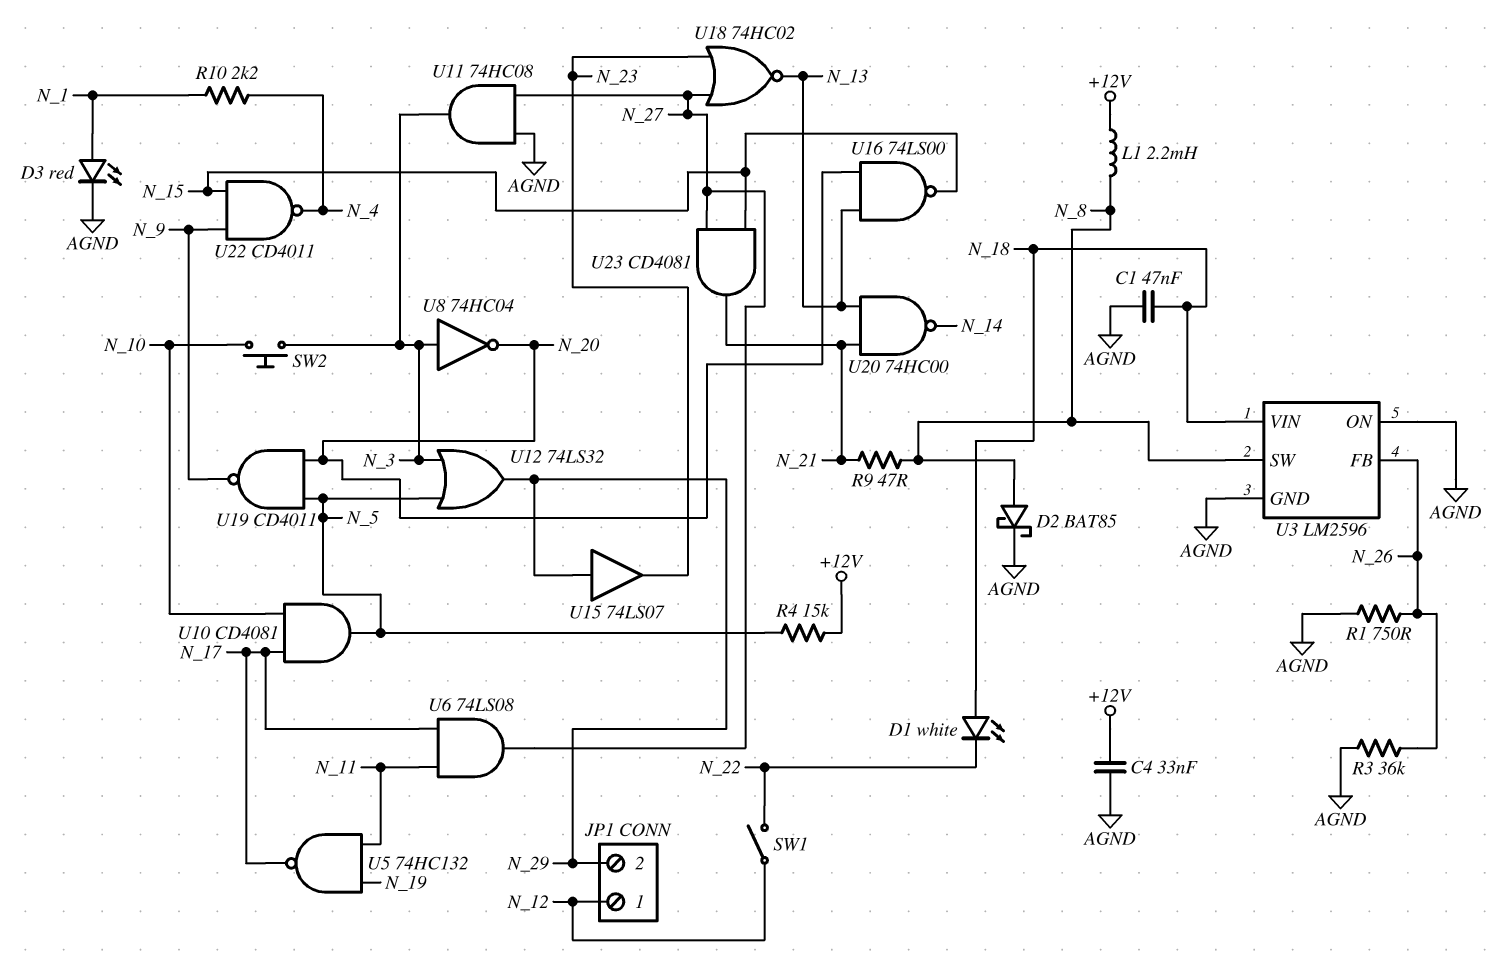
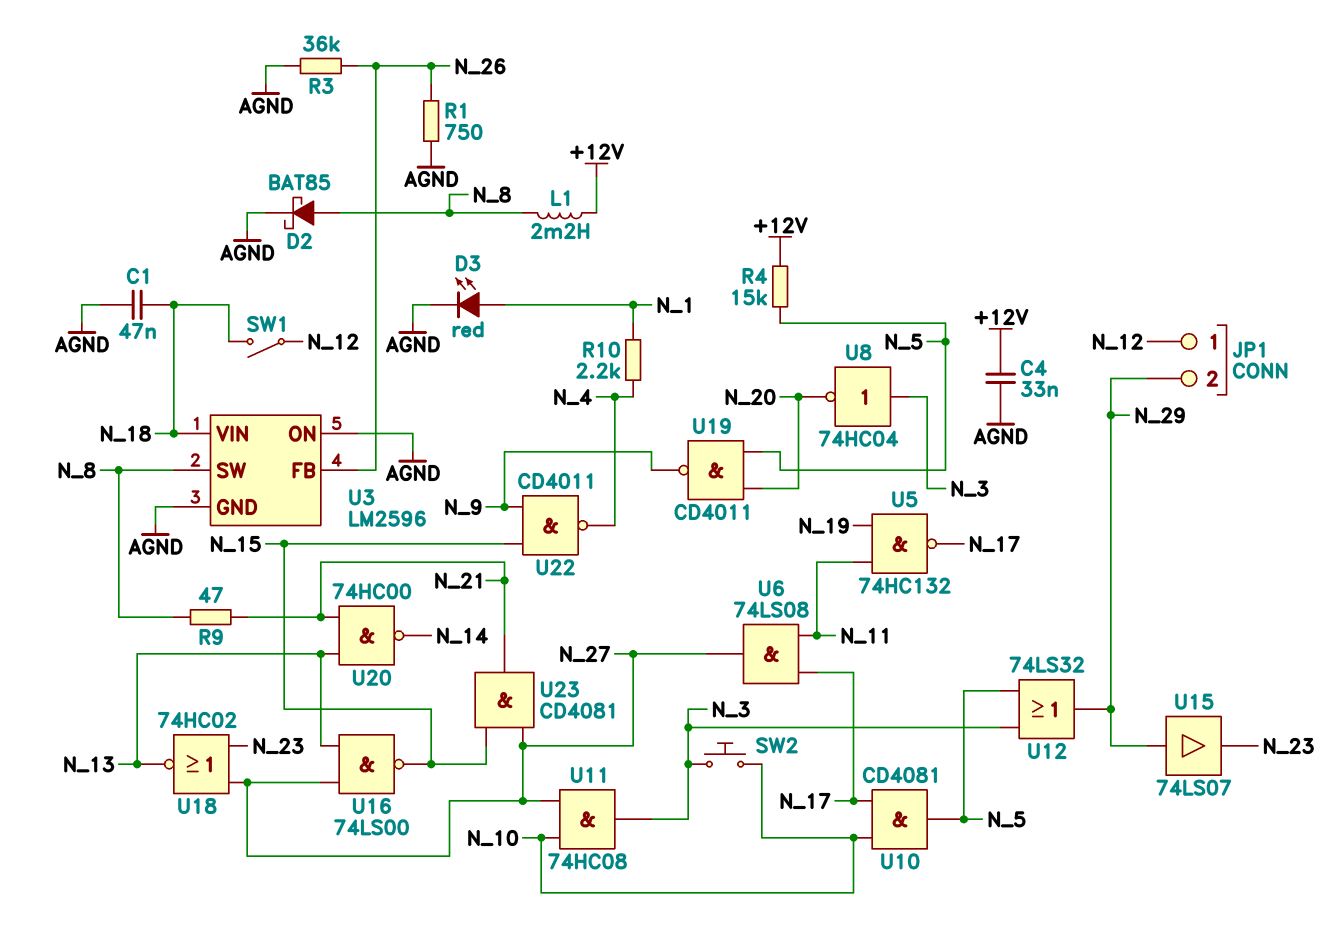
D1: LED white (A N_18, K N_22) -> none
SW1: switch (N_12, N_22) -> switch (N_12, N_18)
U11: AND 74HC08 (in AGND, in N_27, out N_3) -> AND 74HC08 (in N_10, in N_27, out N_3)
U16: NAND 74LS00 (in N_13, in N_20, out N_15) -> NAND 74LS00 (in N_13, in N_27, out N_15)

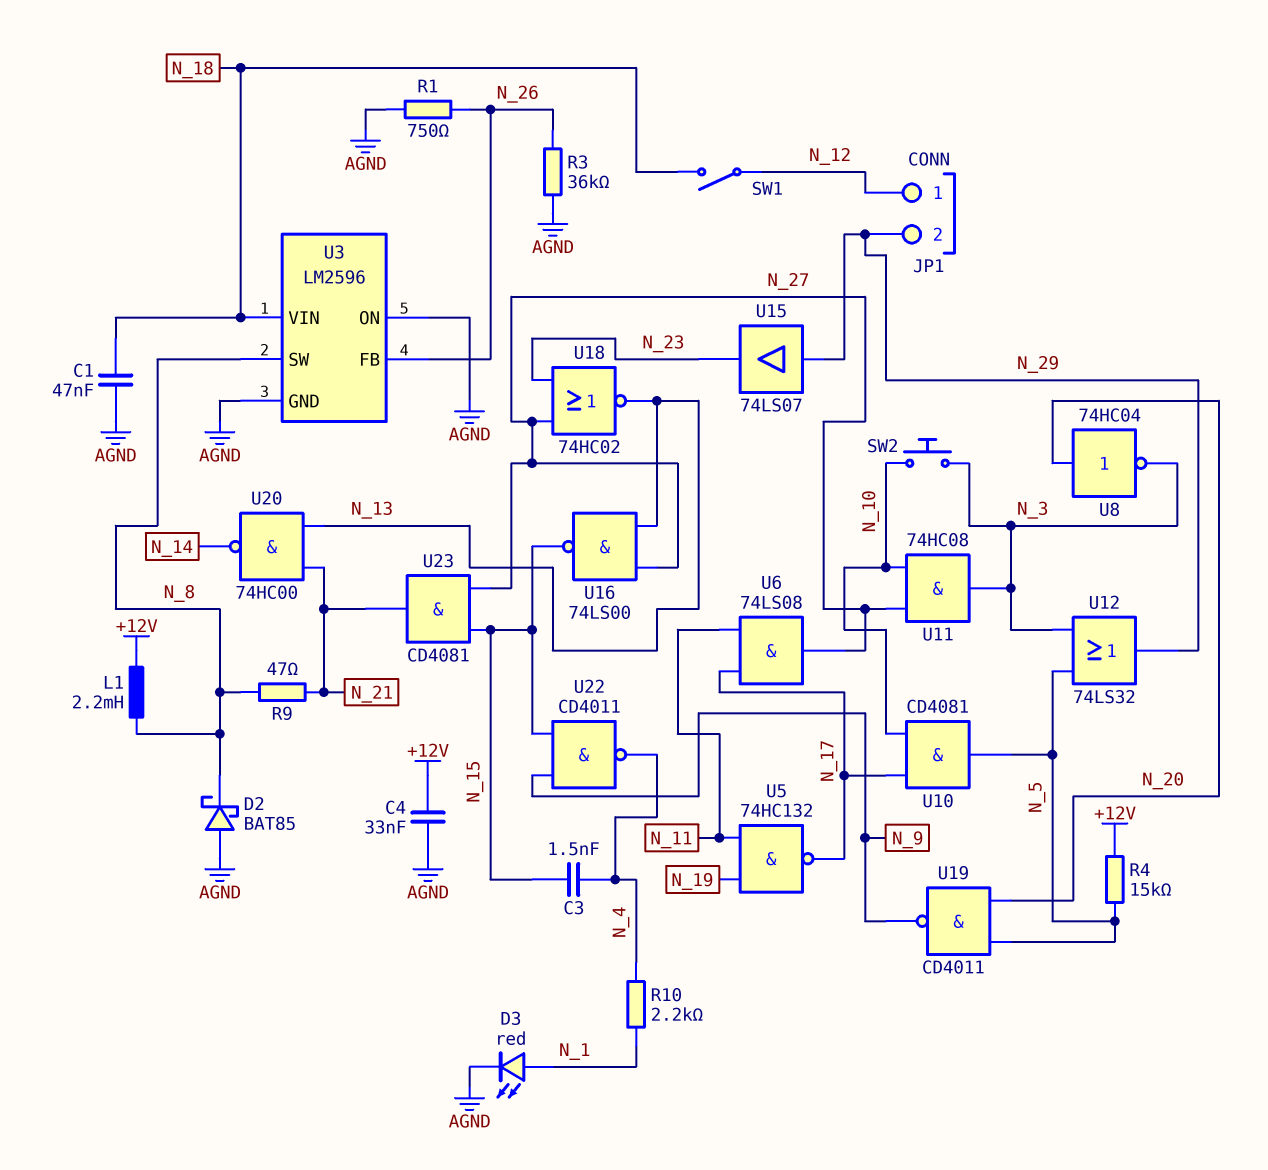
C3: none -> 1.5nF (N_4, N_15)
D2: schottky BAT85 (A N_8, K AGND) -> schottky BAT85 (A AGND, K N_8)
U8: NOT 74HC04 (in N_3, out N_20) -> NOT 74HC04 (in N_20, out N_3)

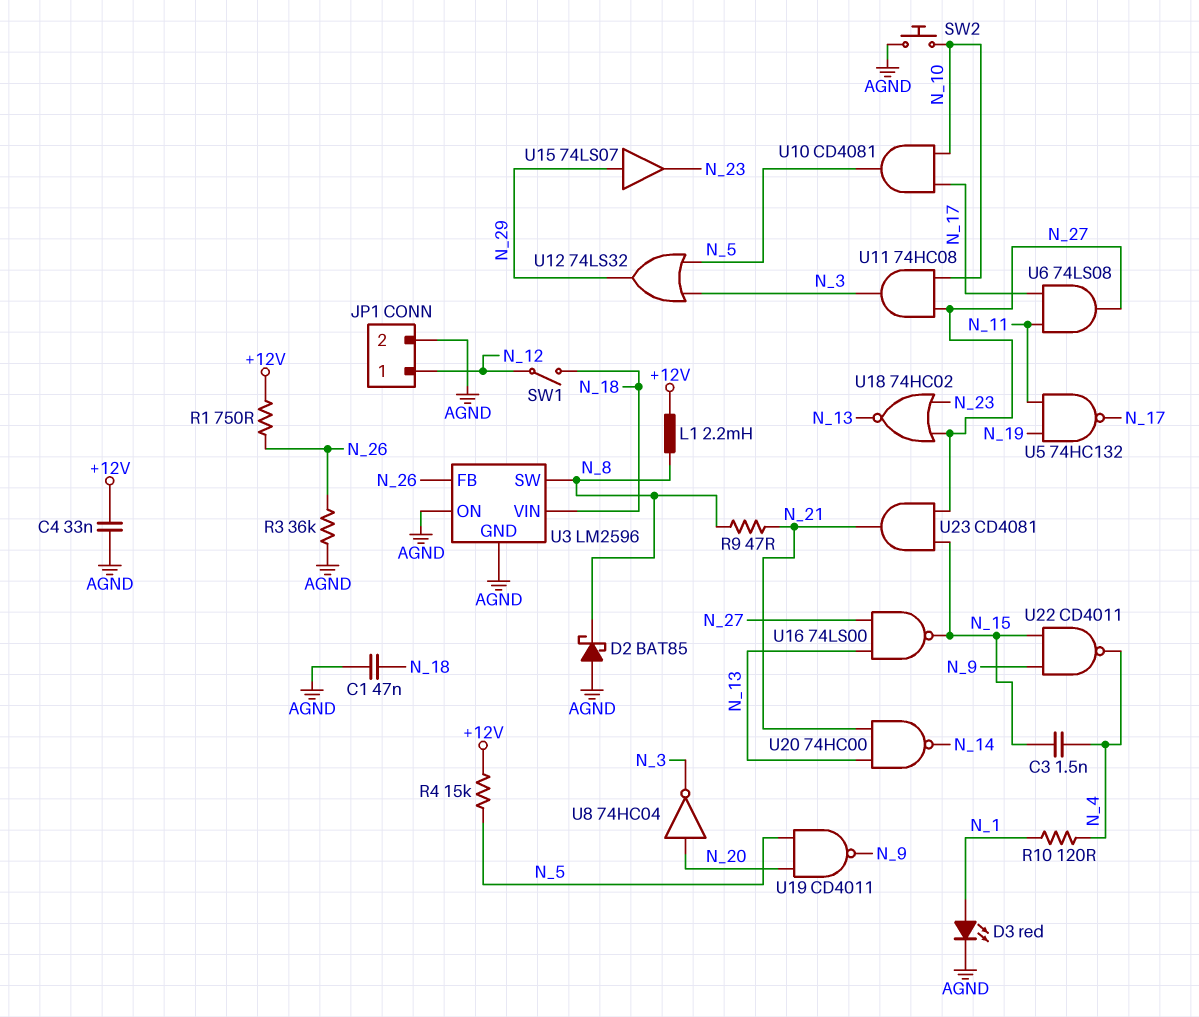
JP1 pin 2: N_29 -> AGND
R1: 750 (AGND, N_26) -> 750 (+12V, N_26)
R10: 2.2k (N_1, N_4) -> 120 (N_1, N_4)
SW2: button (N_3, N_10) -> button (AGND, N_10)

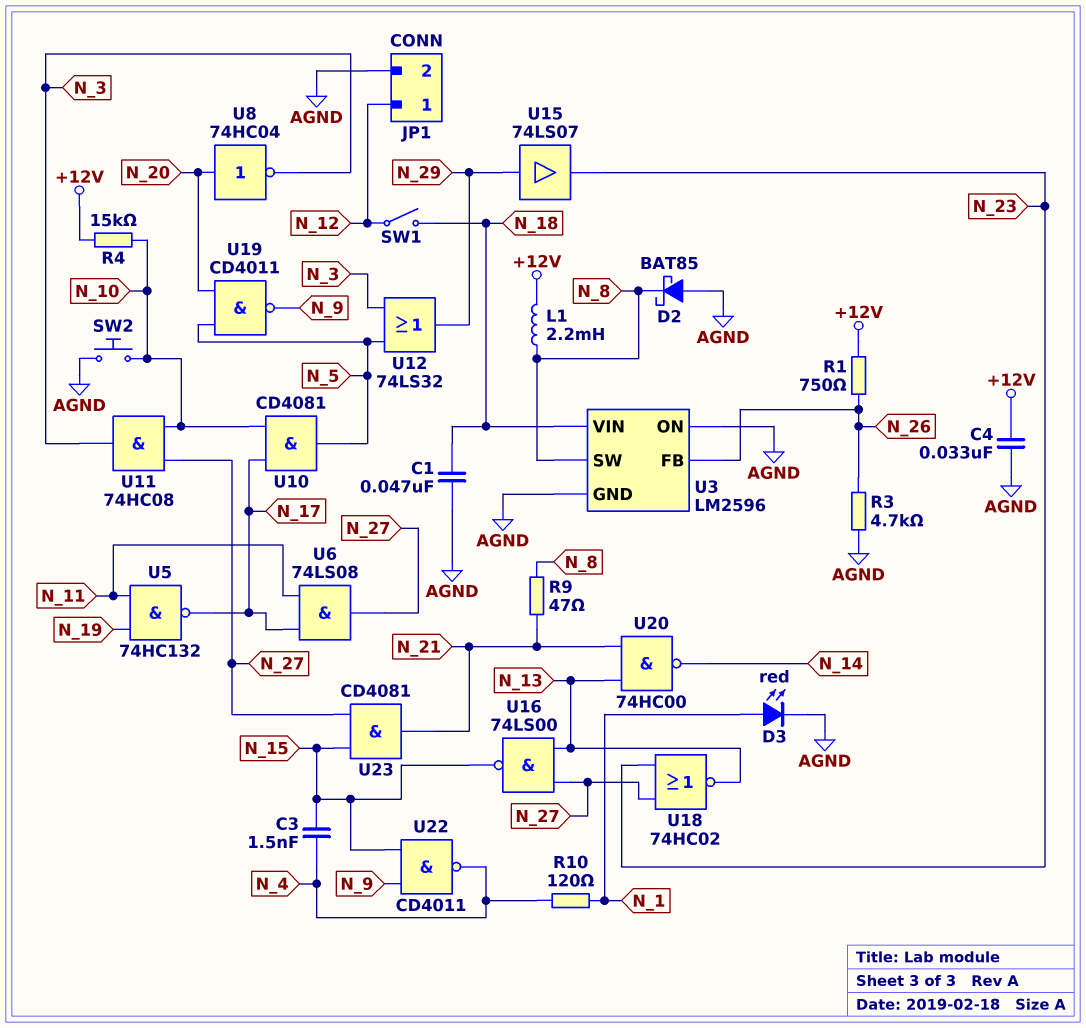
R3: 36k (AGND, N_26) -> 4.7k (AGND, N_26)
R4: 15k (+12V, N_5) -> 15k (+12V, N_10)

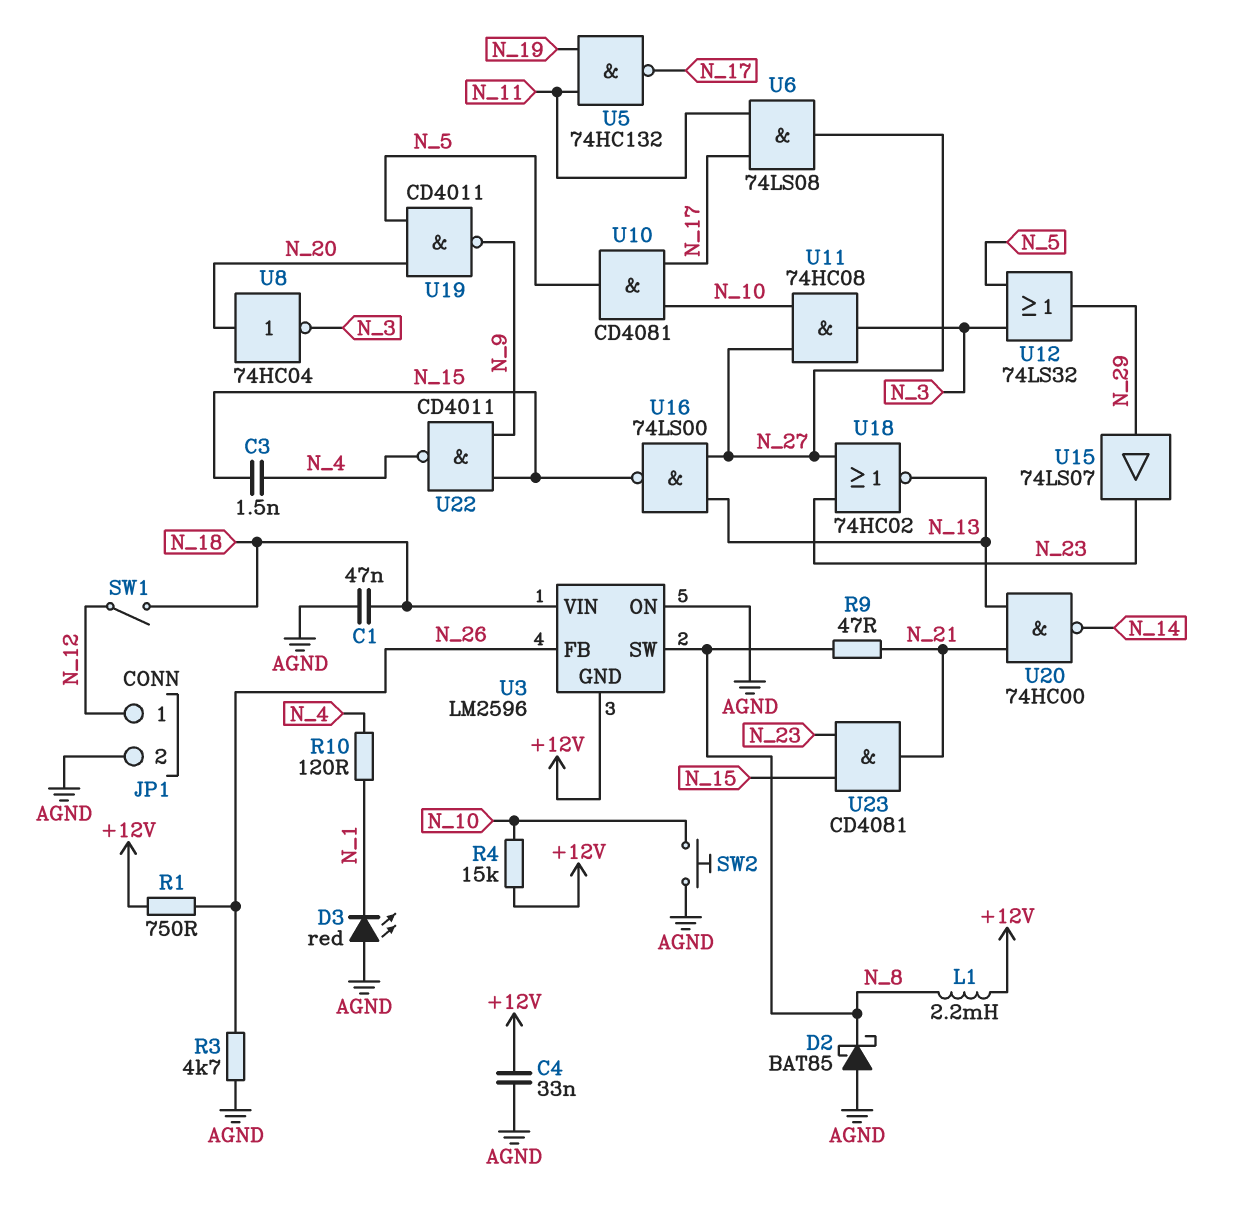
D3: LED red (A N_1, K AGND) -> LED red (A AGND, K N_1)
U3 pin GND: AGND -> +12V
U23: AND CD4081 (in N_15, in N_27, out N_21) -> AND CD4081 (in N_15, in N_23, out N_21)

